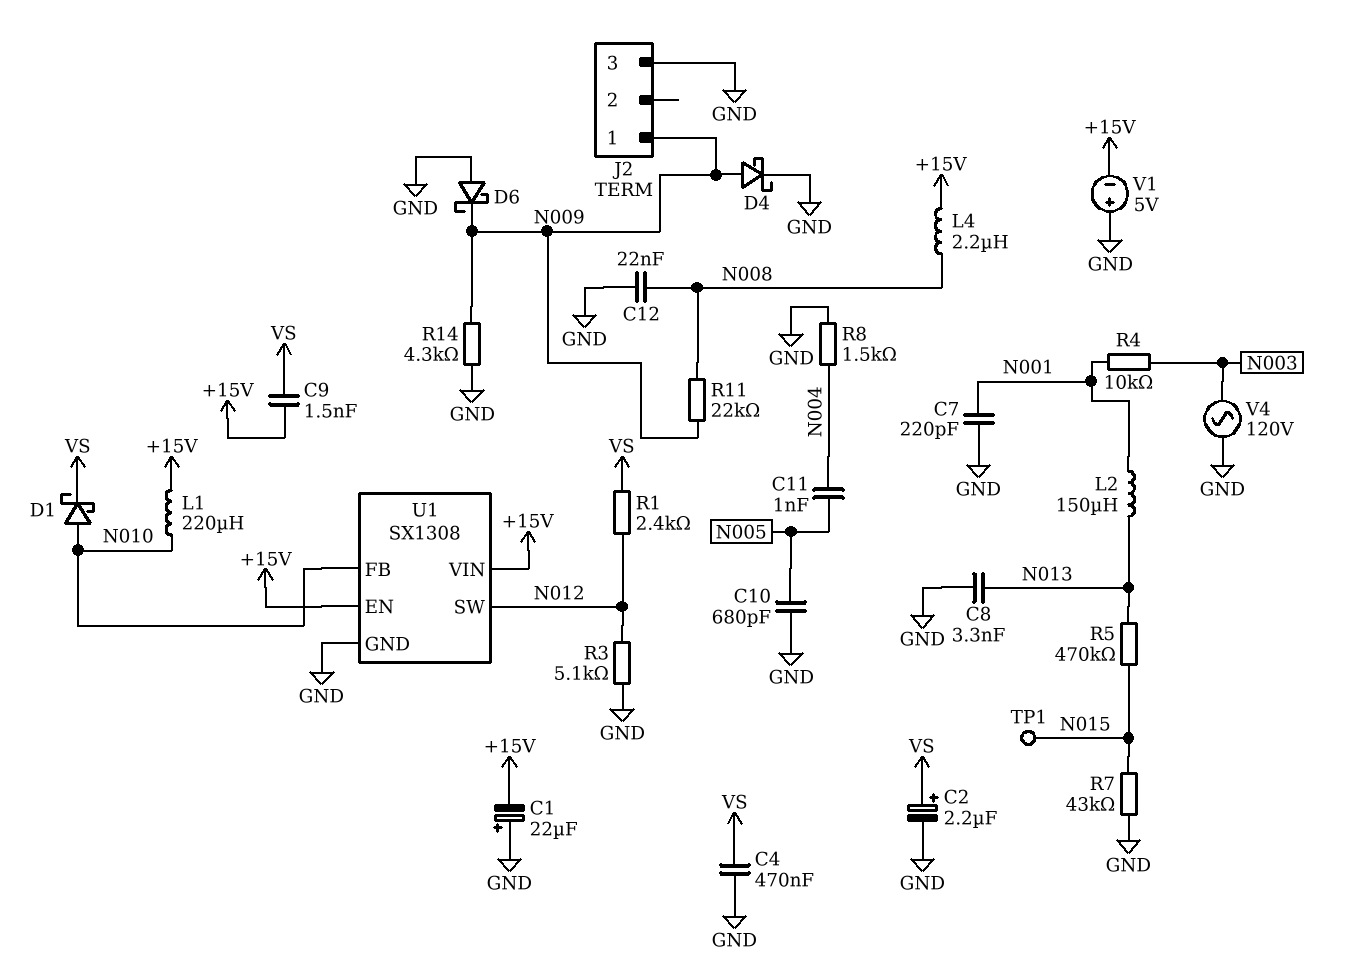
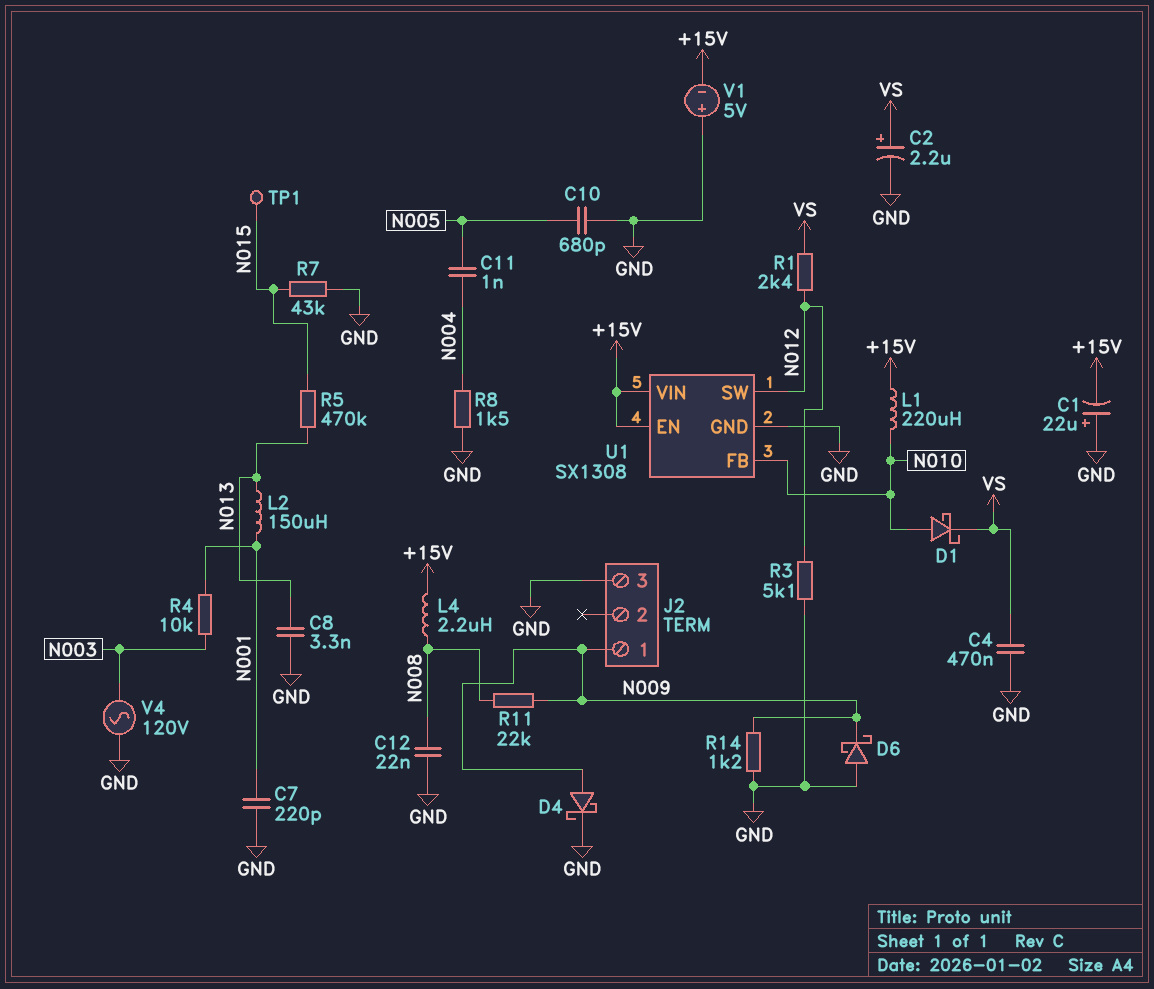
C9: 1.5nF (+15V, VS) -> none
R14: 4.3k (GND, N009) -> 1.2k (GND, N009)

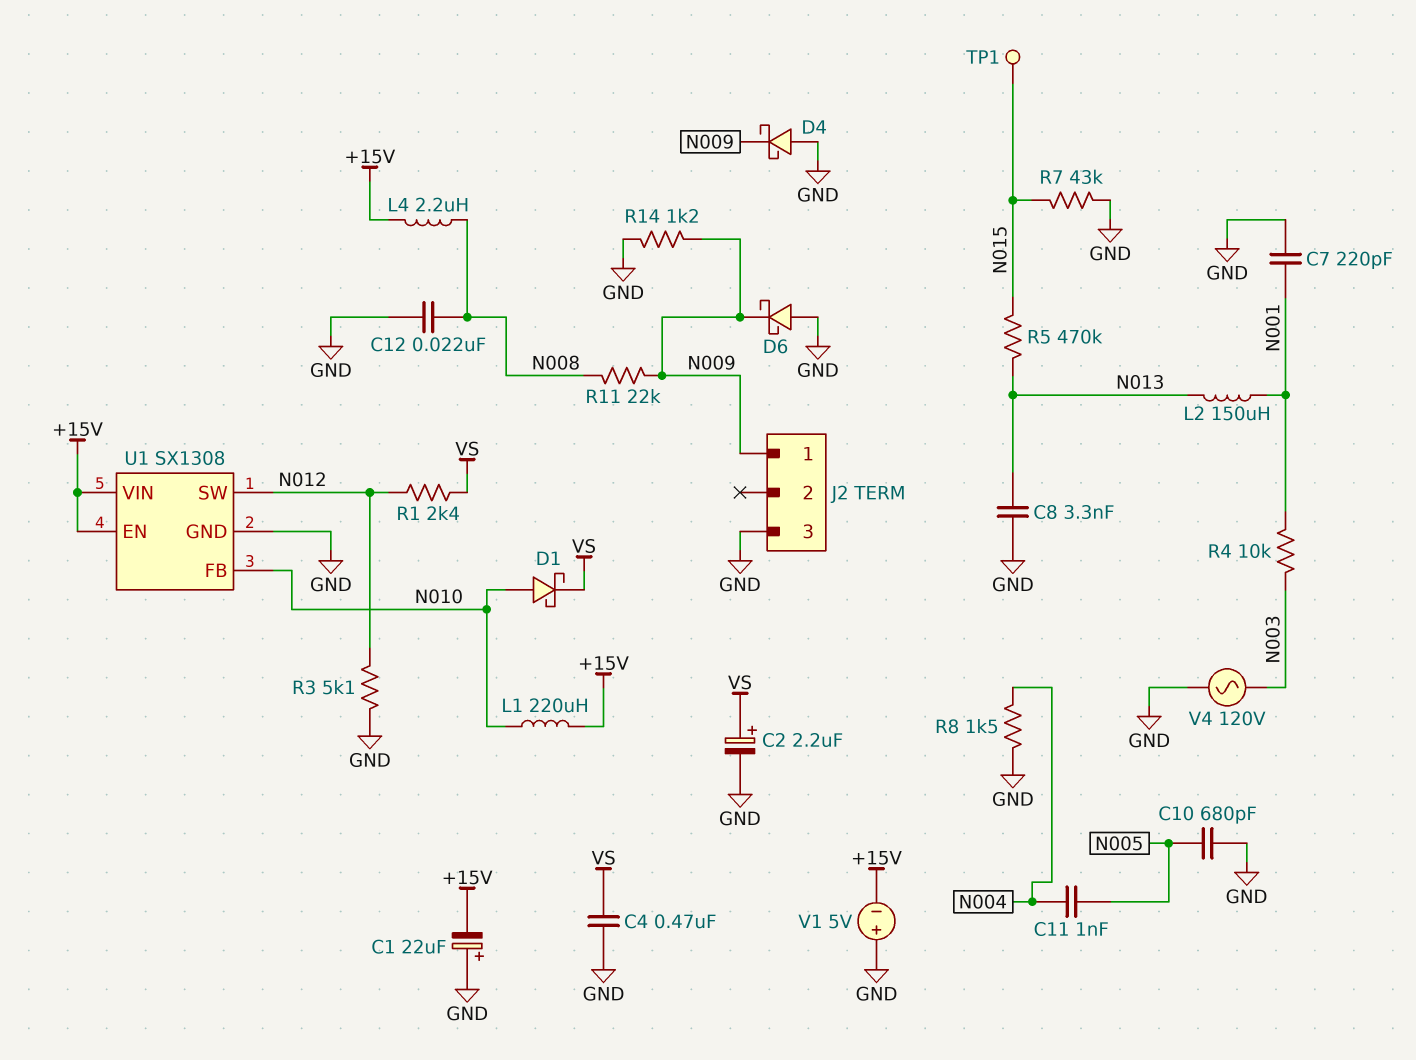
D4: schottky (A N009, K GND) -> schottky (A GND, K N009)

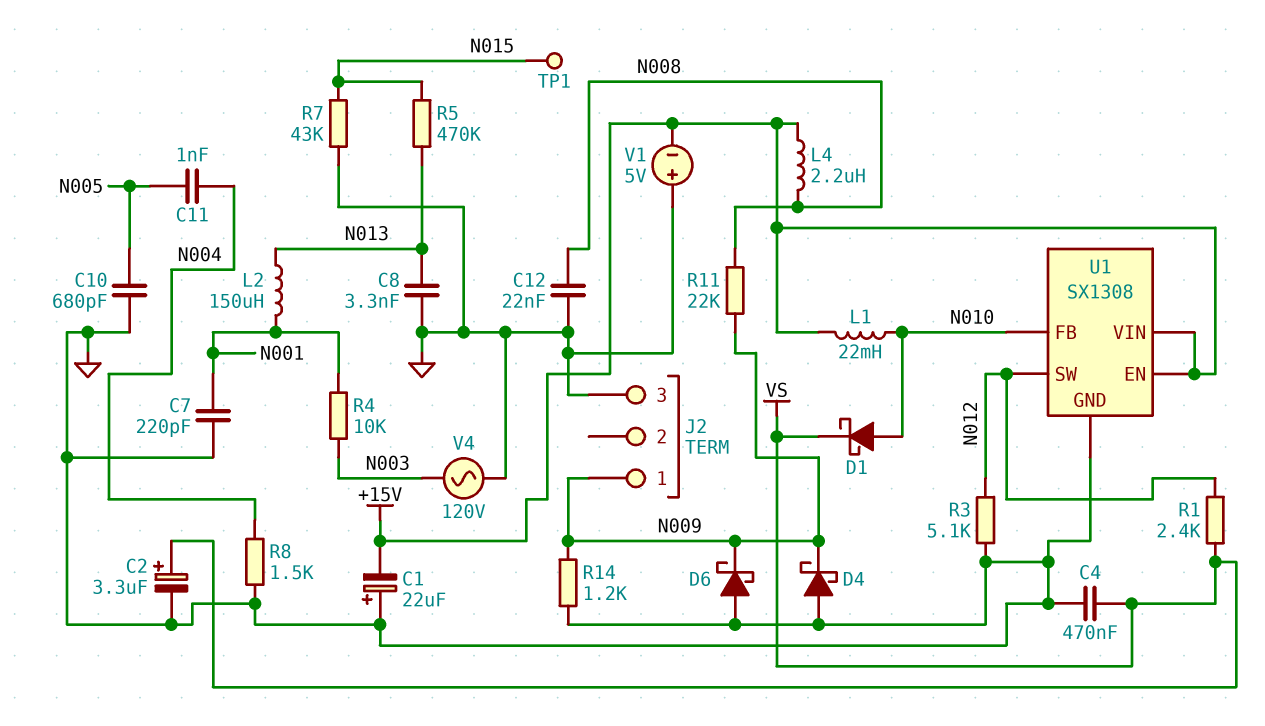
C2: 2.2uF (plus VS, minus GND) -> 3.3uF (plus VS, minus GND)
L1: 220uH (+15V, N010) -> 22mH (+15V, N010)

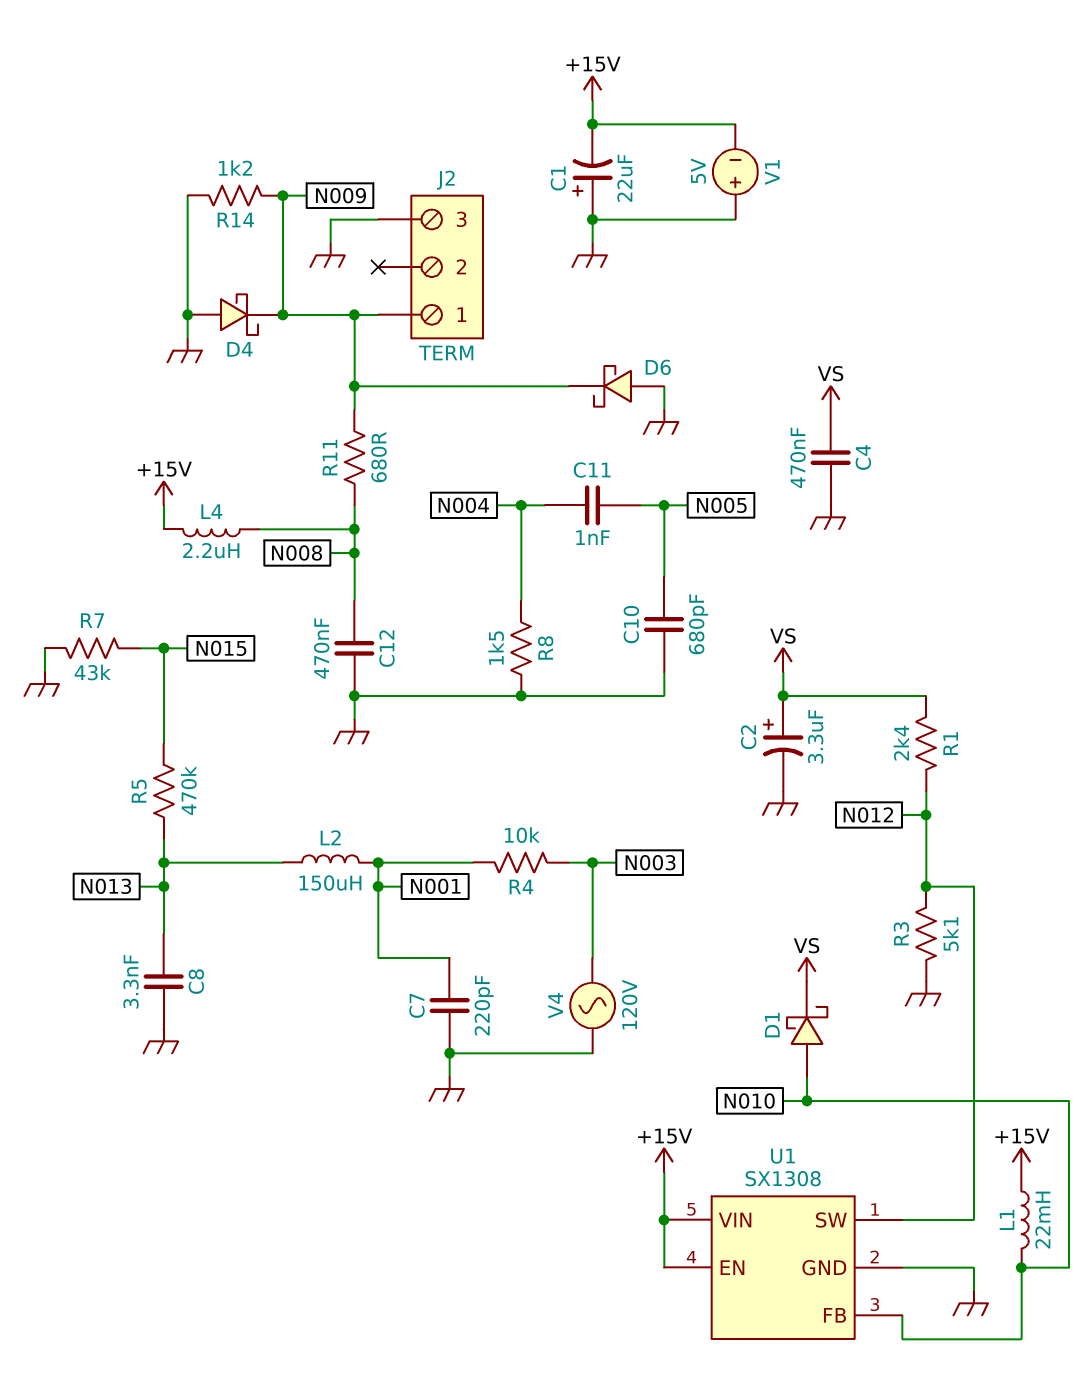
C12: 22nF (GND, N008) -> 470nF (GND, N008)
R11: 22k (N008, N009) -> 680 (N008, N009)
TP1: test point (N015) -> none

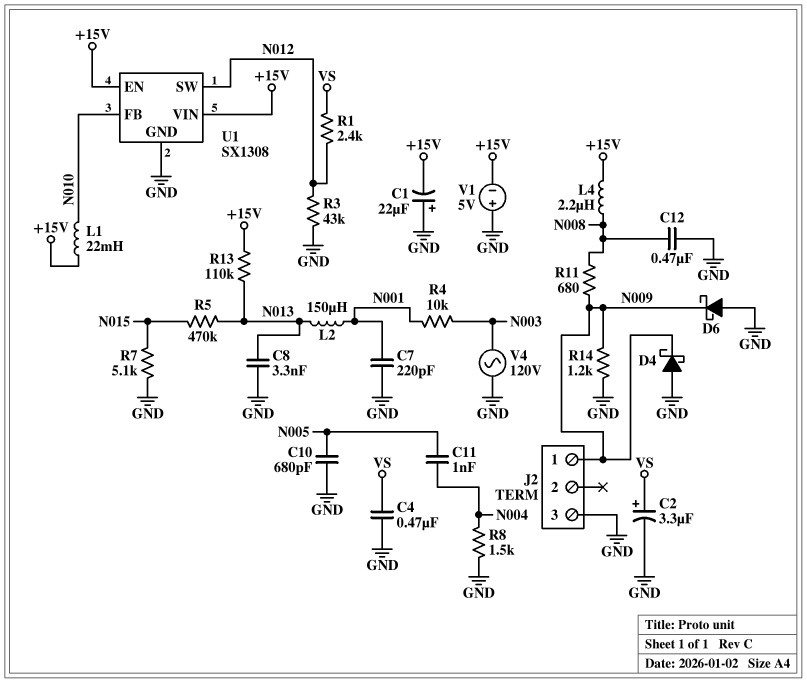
D1: schottky (A N010, K VS) -> none
R3: 5.1k (GND, N012) -> 43k (GND, N012)
R7: 43k (GND, N015) -> 5.1k (GND, N015)
R13: none -> 110k (+15V, N013)

